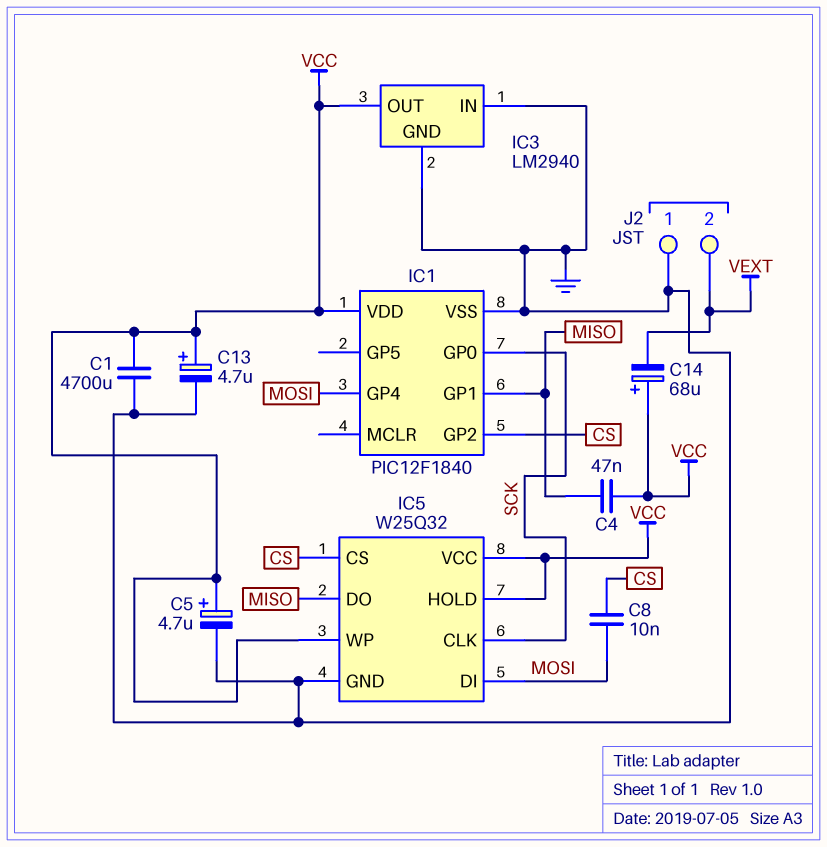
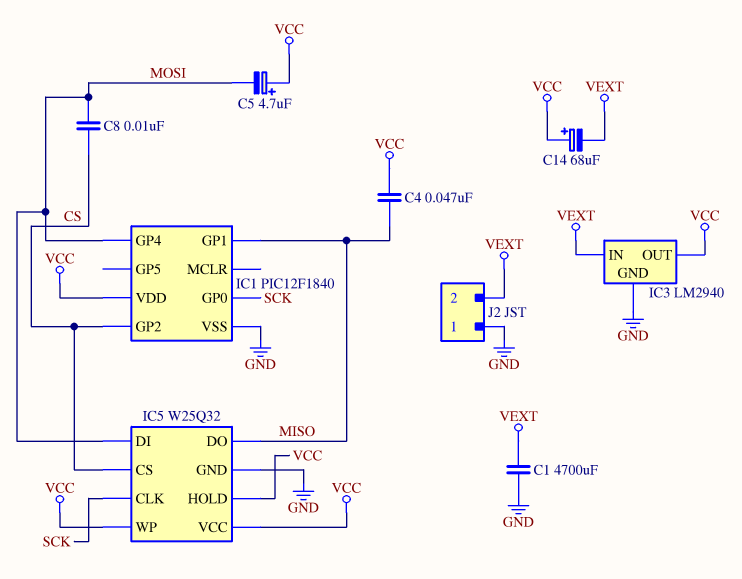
C1: 4700uF (GND, VCC) -> 4700uF (GND, VEXT)
C5: 4.7uF (plus VCC, minus GND) -> 4.7uF (plus VCC, minus MOSI)
C13: 4.7uF (plus VCC, minus GND) -> none
IC3 pin IN: GND -> VEXT

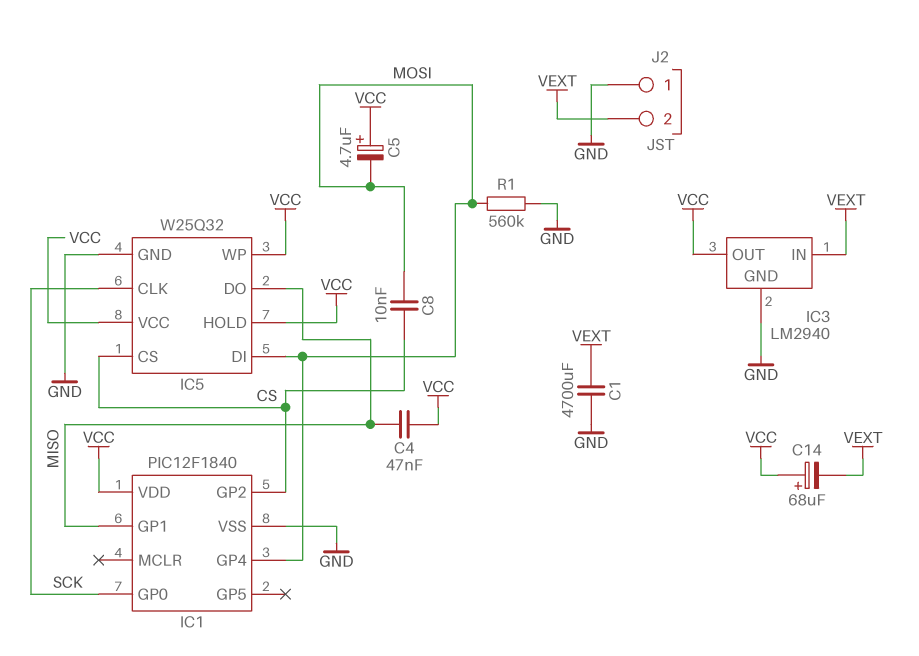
R1: none -> 560k (GND, MOSI)

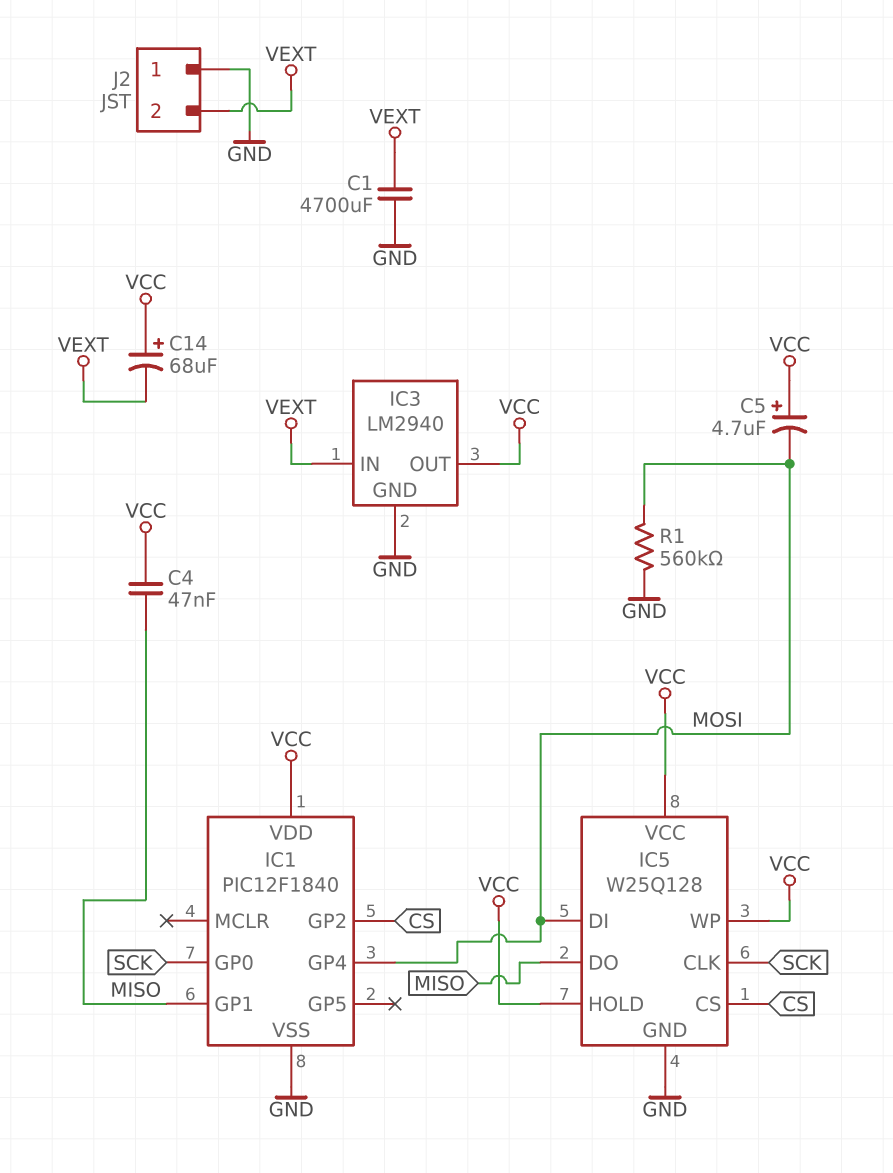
C8: 10nF (CS, MOSI) -> none
IC5: W25Q32 -> W25Q128

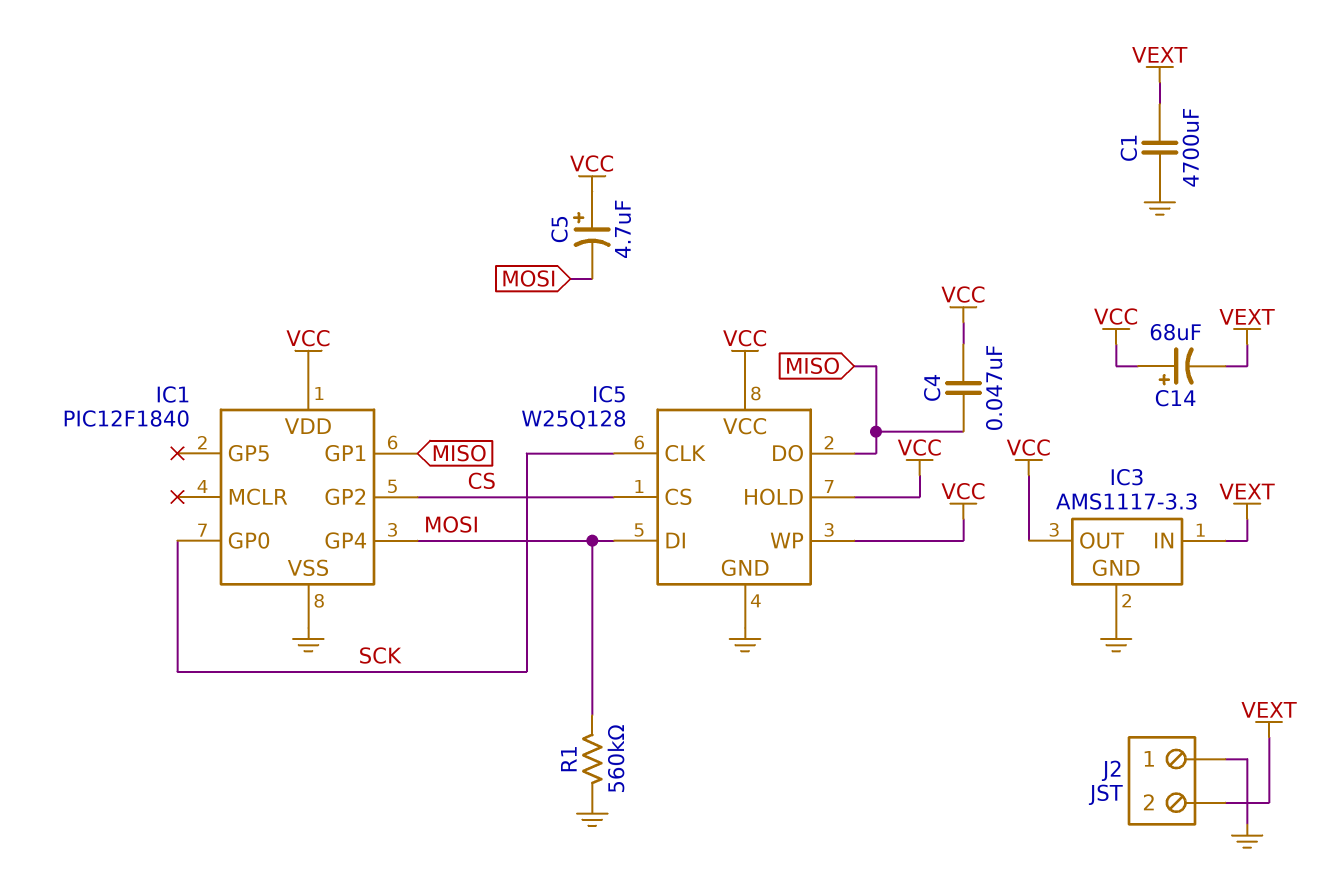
IC3: LM2940 -> AMS1117-3.3

